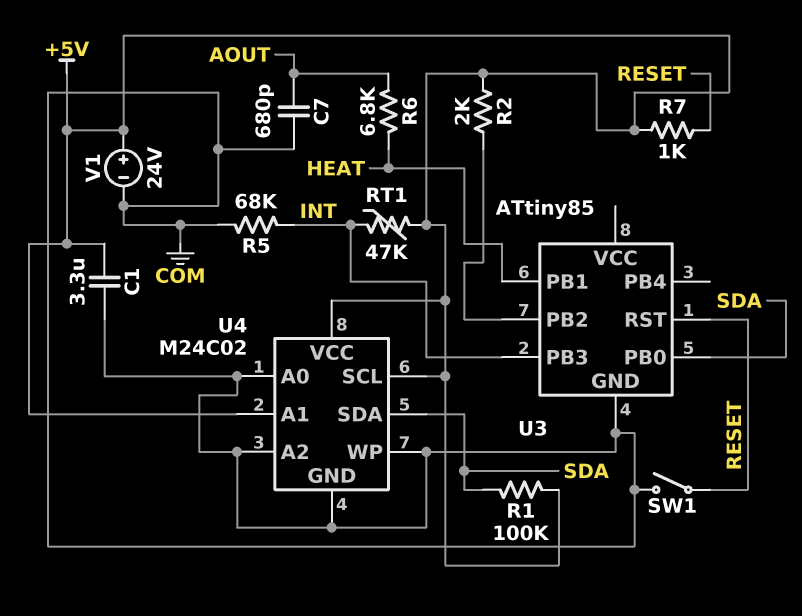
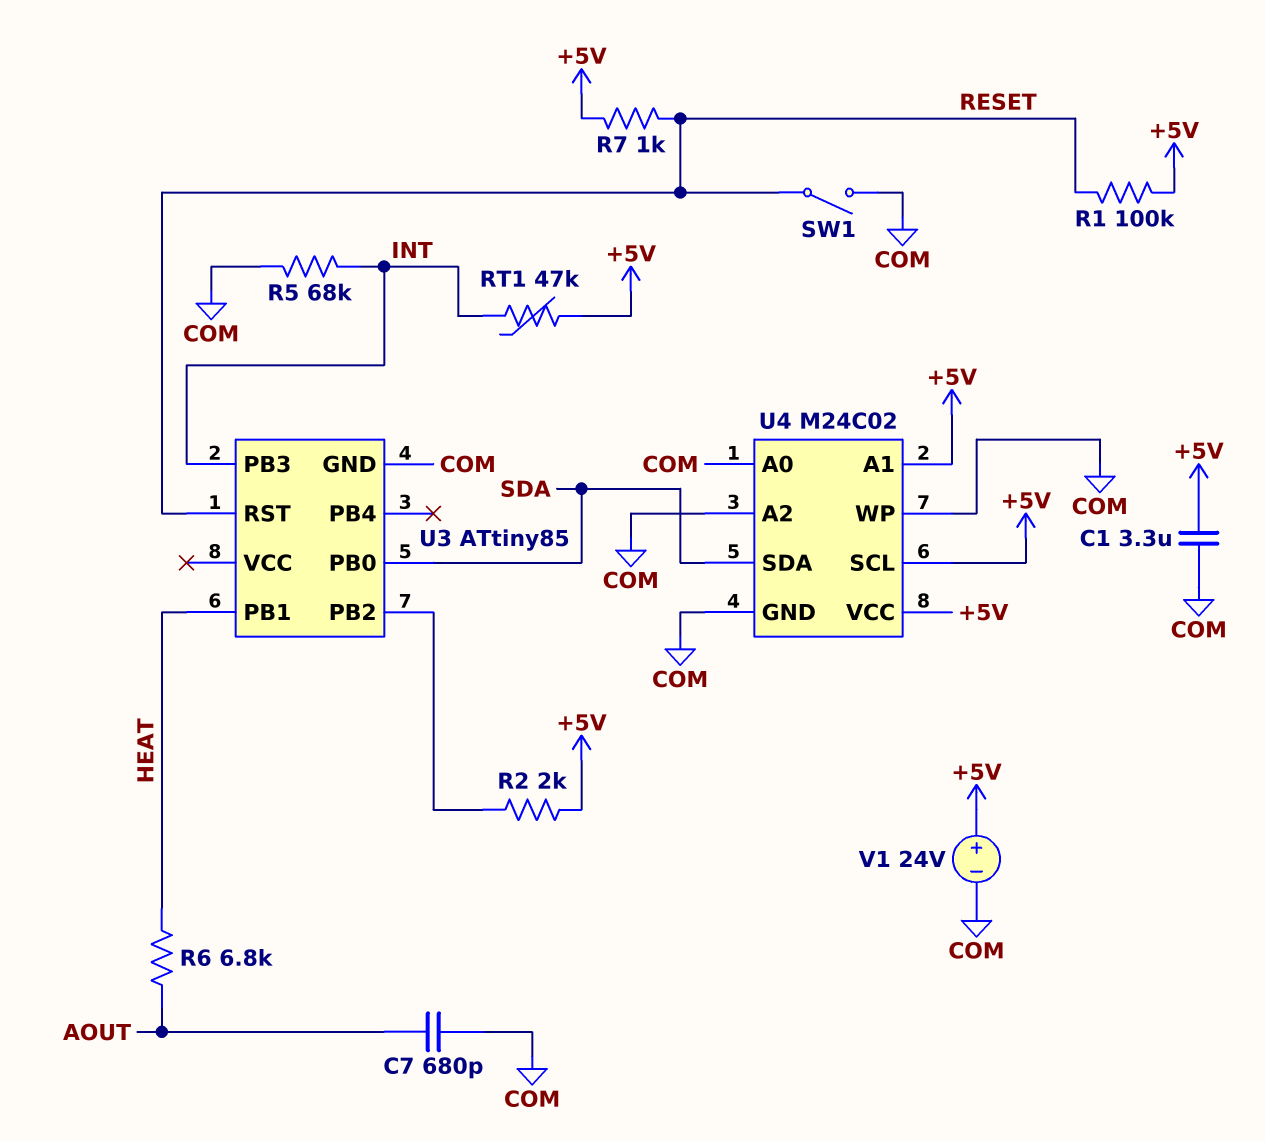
R1: 100k (+5V, SDA) -> 100k (+5V, RESET)

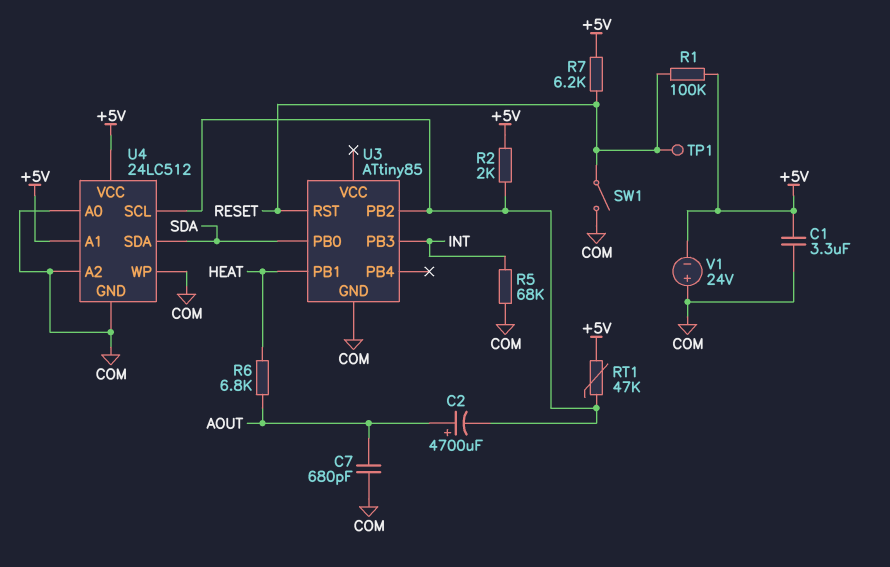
C2: none -> 4700uF (plus AOUT, minus U3/PB2)
R7: 1k (+5V, RESET) -> 6.2k (+5V, RESET)
RT1: 47k (+5V, INT) -> 47k (+5V, U3/PB2)
TP1: none -> test point (RESET)
U4: M24C02 -> 24LC512
U4 pin SCL: +5V -> U3/PB2
V1: 24V (plus +5V, minus COM) -> 24V (plus COM, minus +5V)

